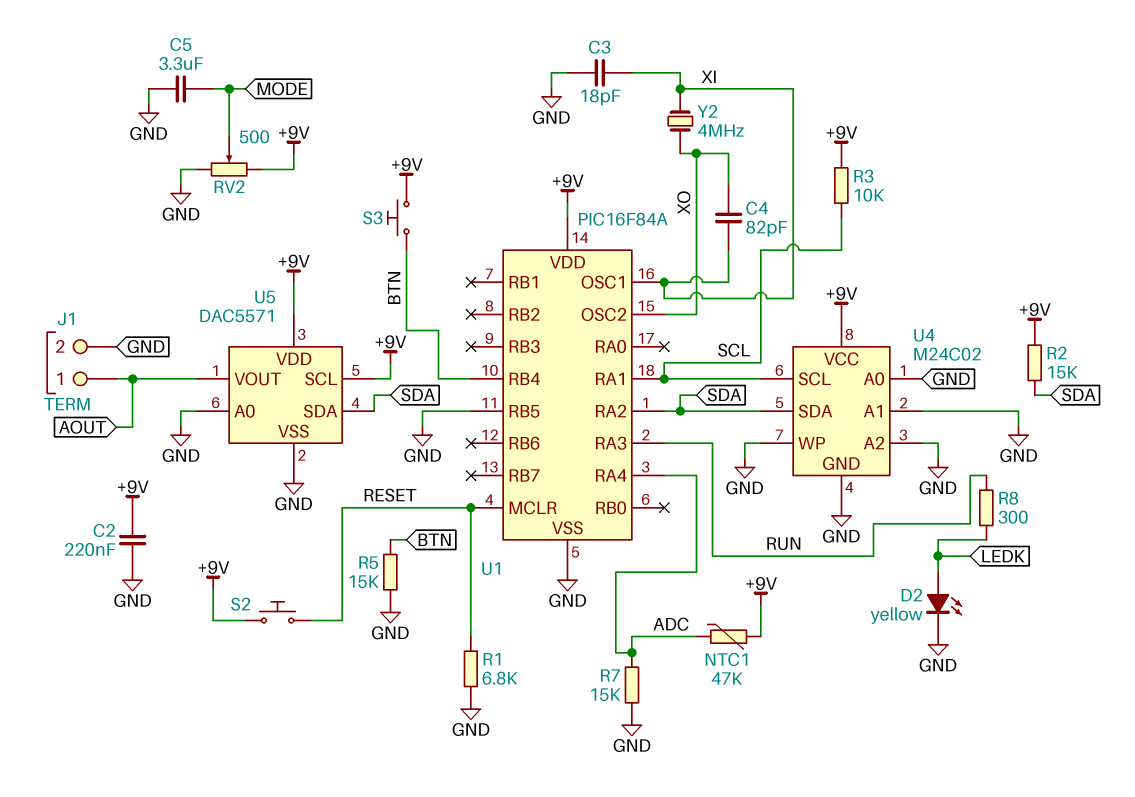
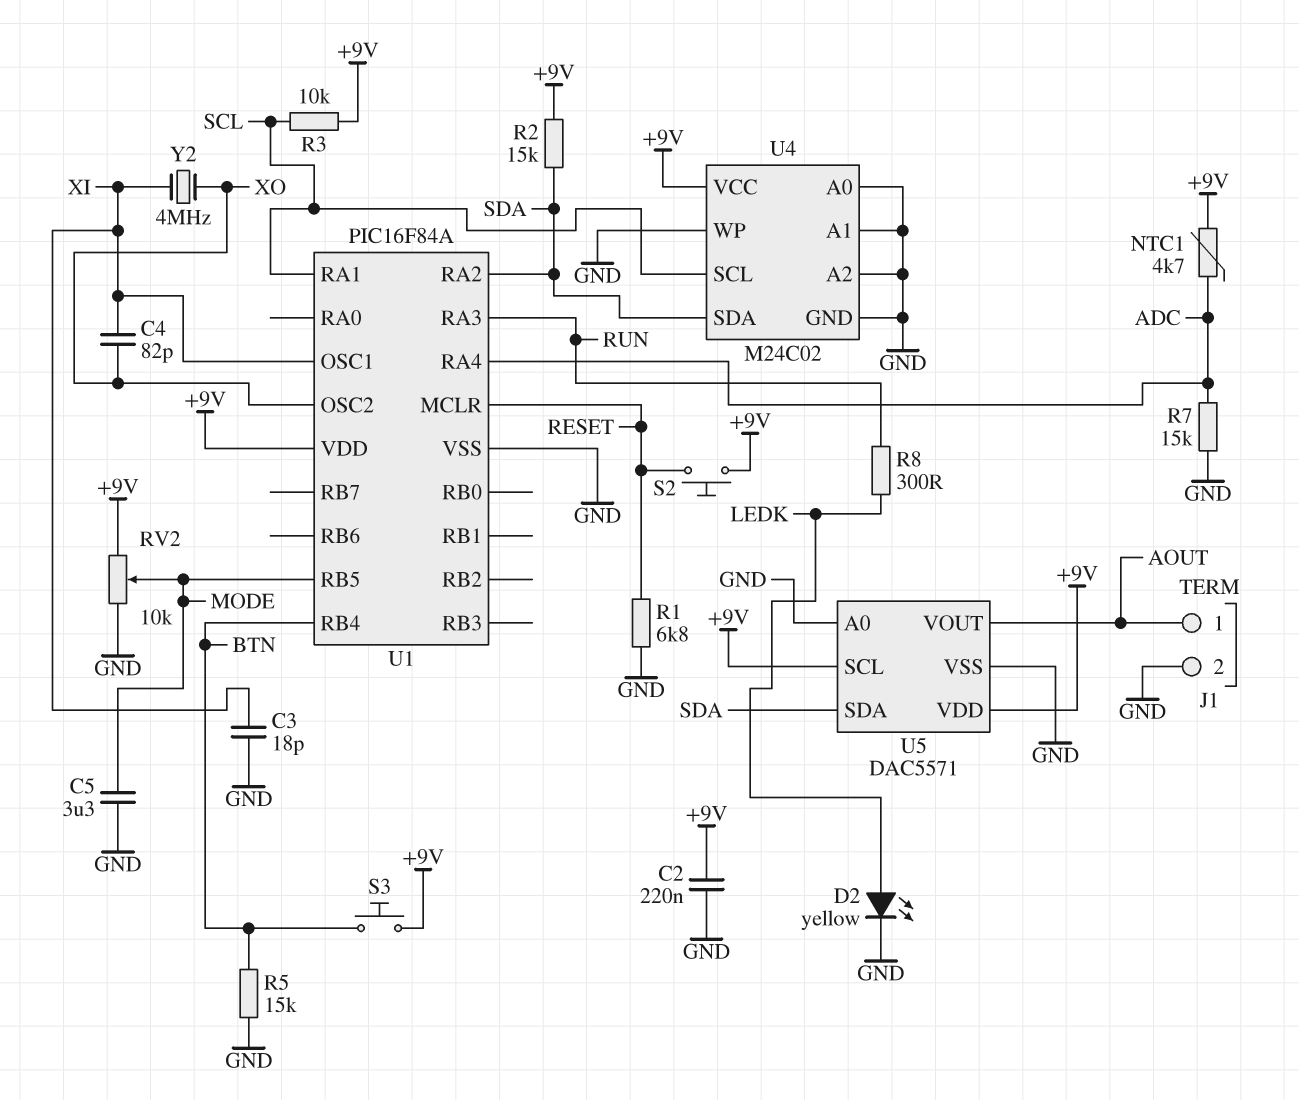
NTC1: 47k (+9V, ADC) -> 4.7k (+9V, ADC)
RV2: 500 (+9V, GND, wiper MODE) -> 10k (+9V, GND, wiper MODE)
U1 pin RB5: GND -> MODE

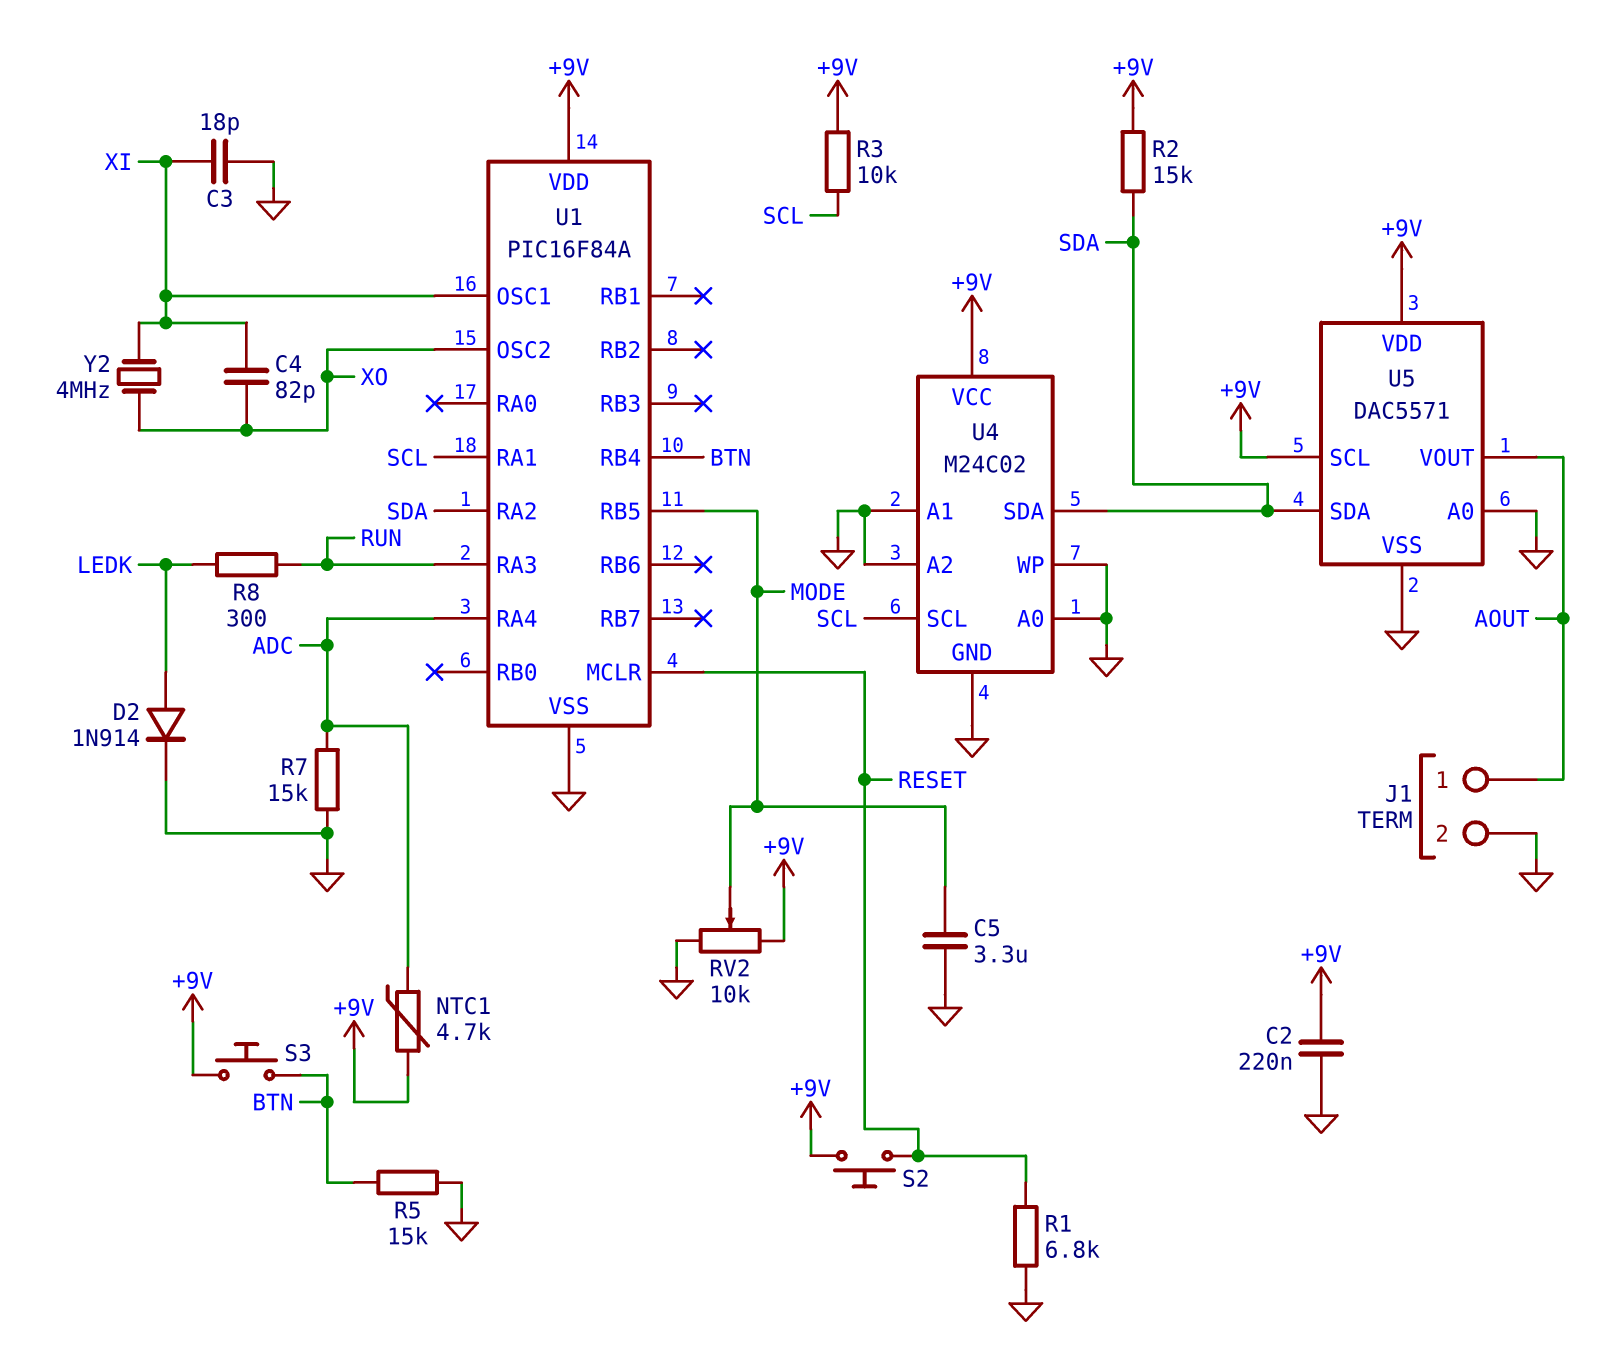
D2: LED yellow (A LEDK, K GND) -> diode 1N914 (A LEDK, K GND)

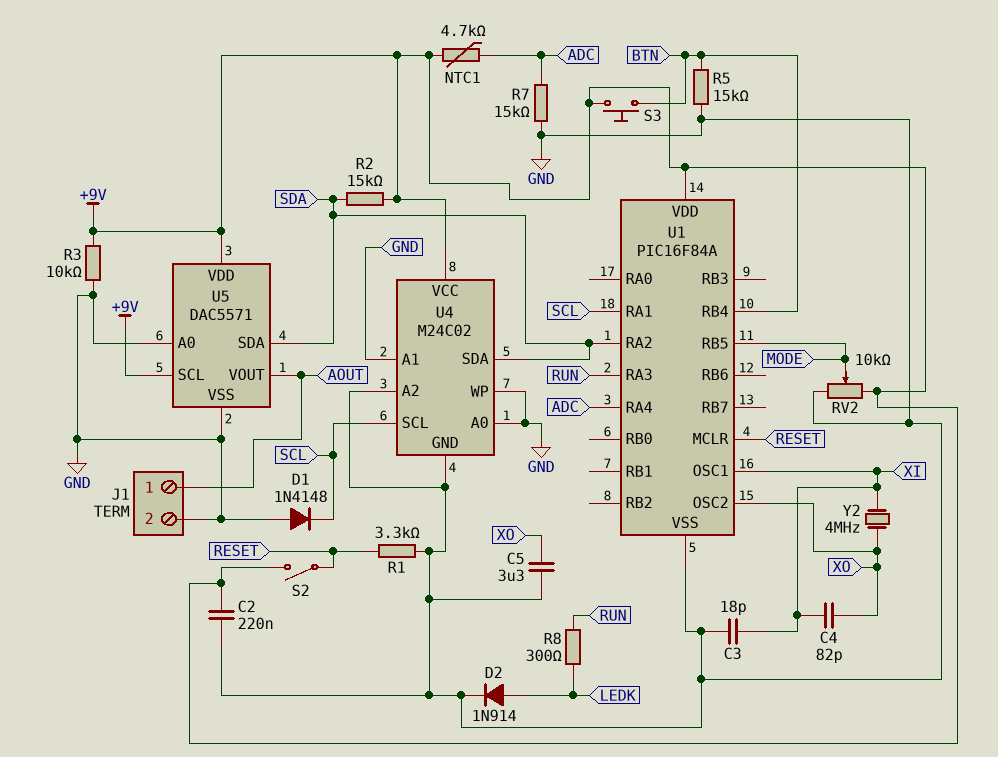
C5: 3.3uF (GND, MODE) -> 3.3uF (GND, XO)
D1: none -> diode 1N4148 (A GND, K SCL)
R1: 6.8k (GND, RESET) -> 3.3k (GND, RESET)
R3: 10k (+9V, SCL) -> 10k (+9V, GND)
S2: button (+9V, RESET) -> switch (+9V, RESET)

